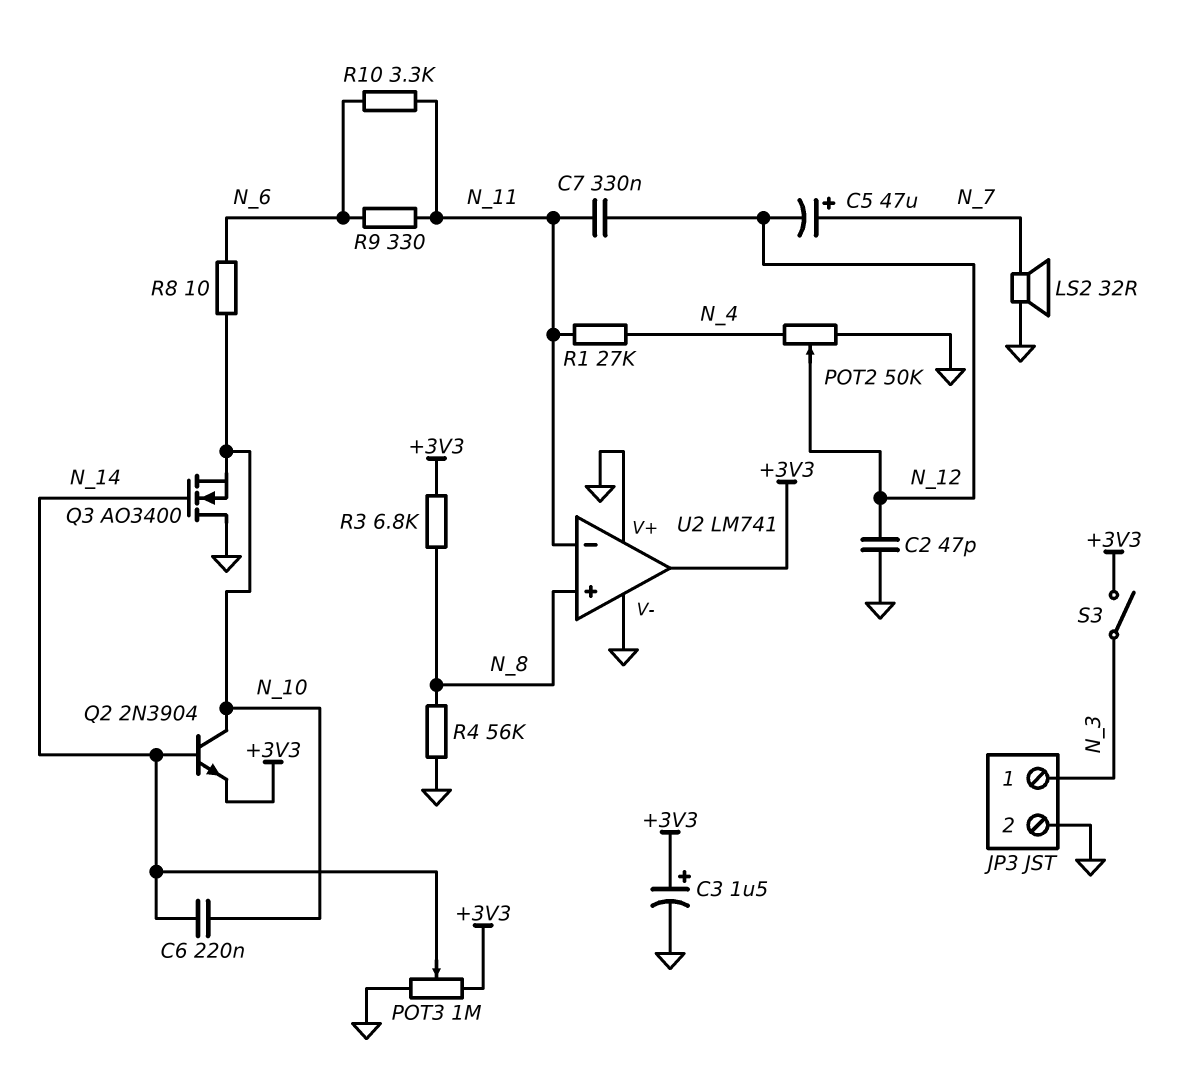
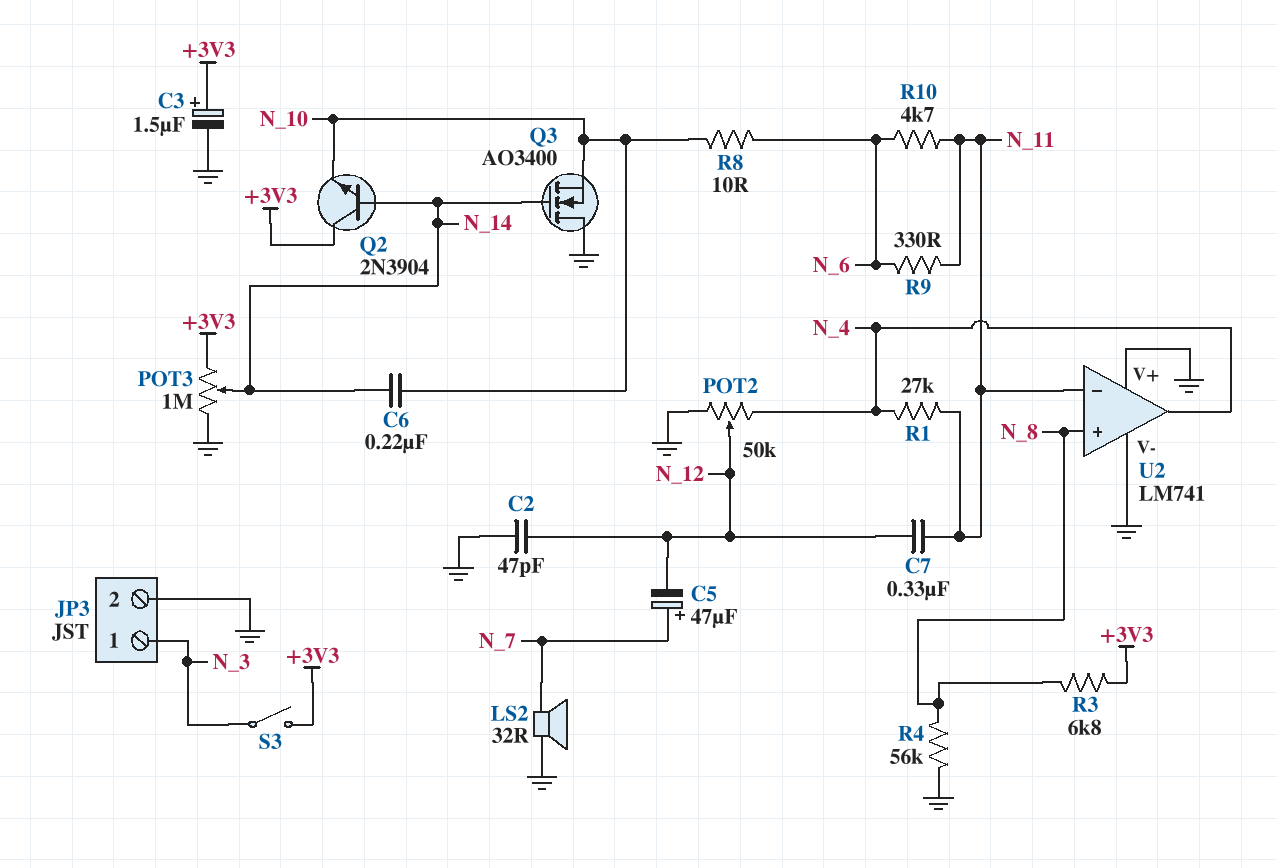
Q2: NPN 2N3904 (B N_14, C N_10, E +3V3) -> NPN 2N3904 (B N_14, C +3V3, E N_10)
R10: 3.3k (N_6, N_11) -> 4.7k (N_6, N_11)
U2 pin out: +3V3 -> N_4

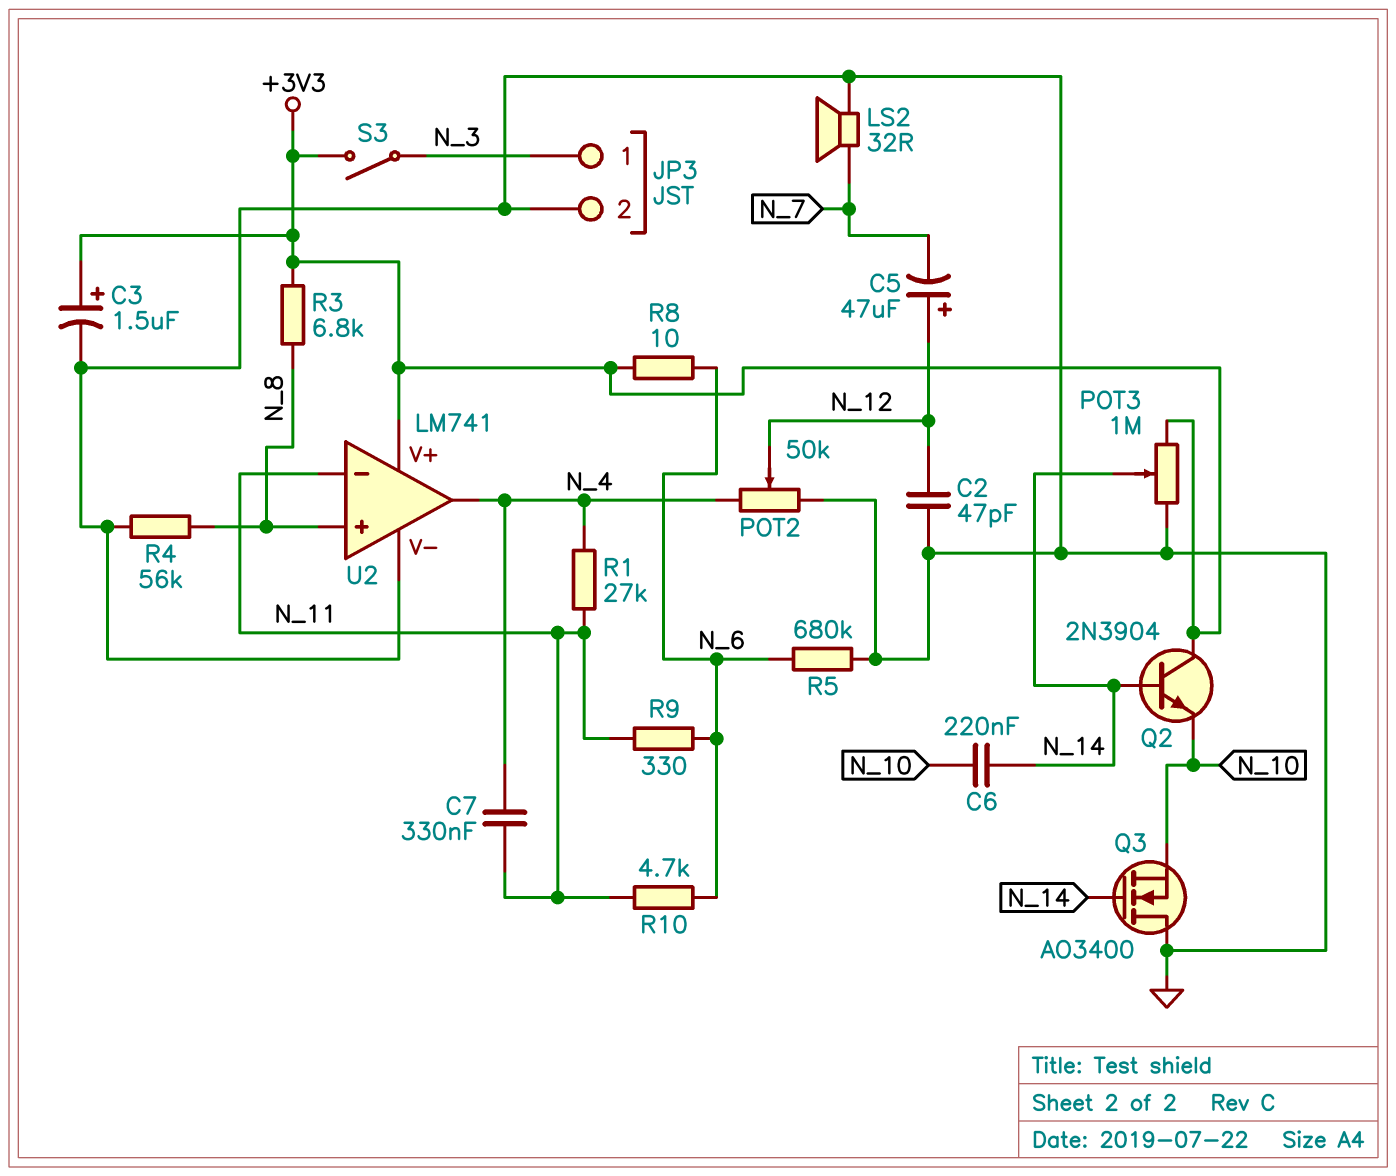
C5: 47uF (plus N_7, minus N_12) -> 47uF (plus N_12, minus N_7)
C7: 330nF (N_11, N_12) -> 330nF (N_4, N_11)
R5: none -> 680k (GND, N_6)
R8: 10 (N_6, N_10) -> 10 (+3V3, N_6)
U2 pin V+: GND -> +3V3

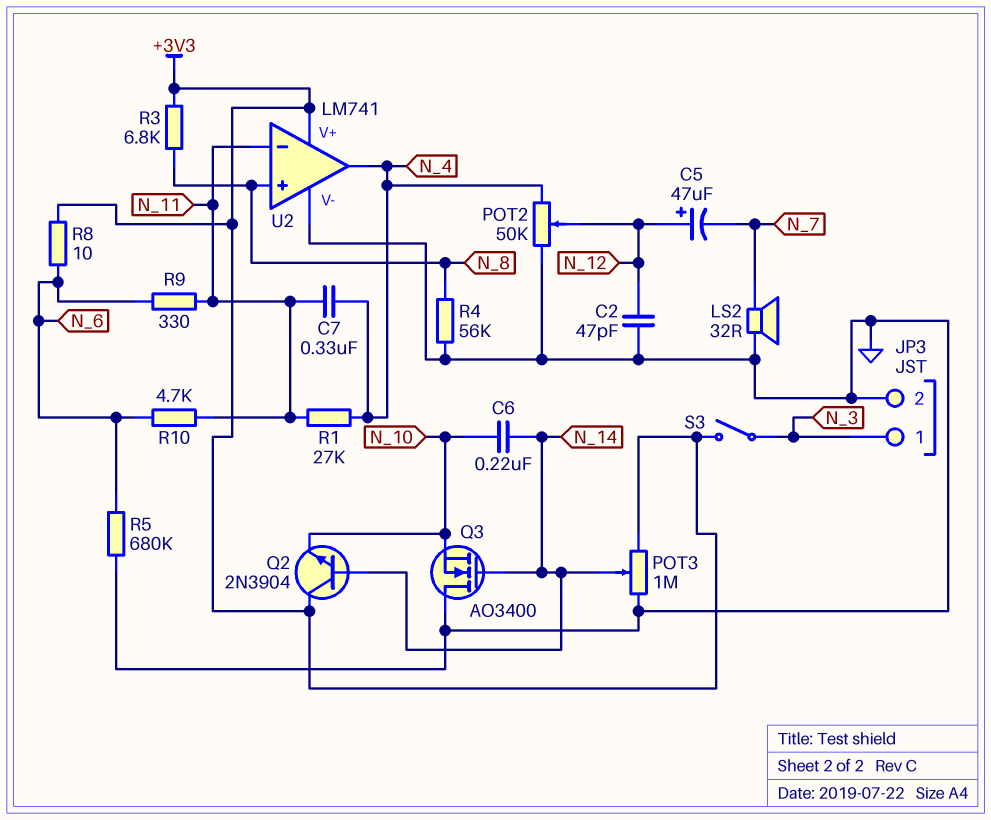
C3: 1.5uF (plus +3V3, minus GND) -> none

